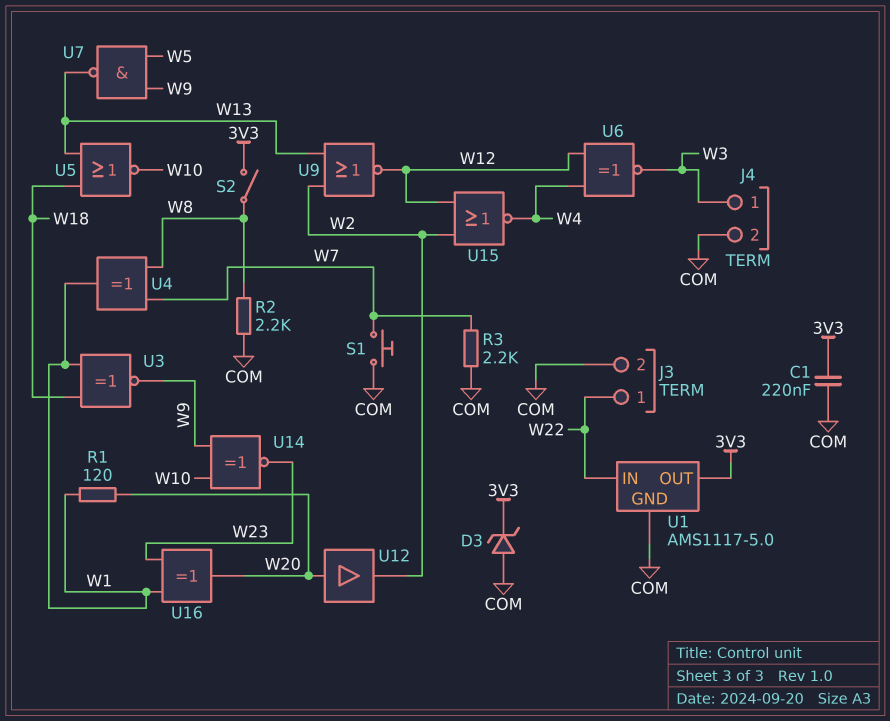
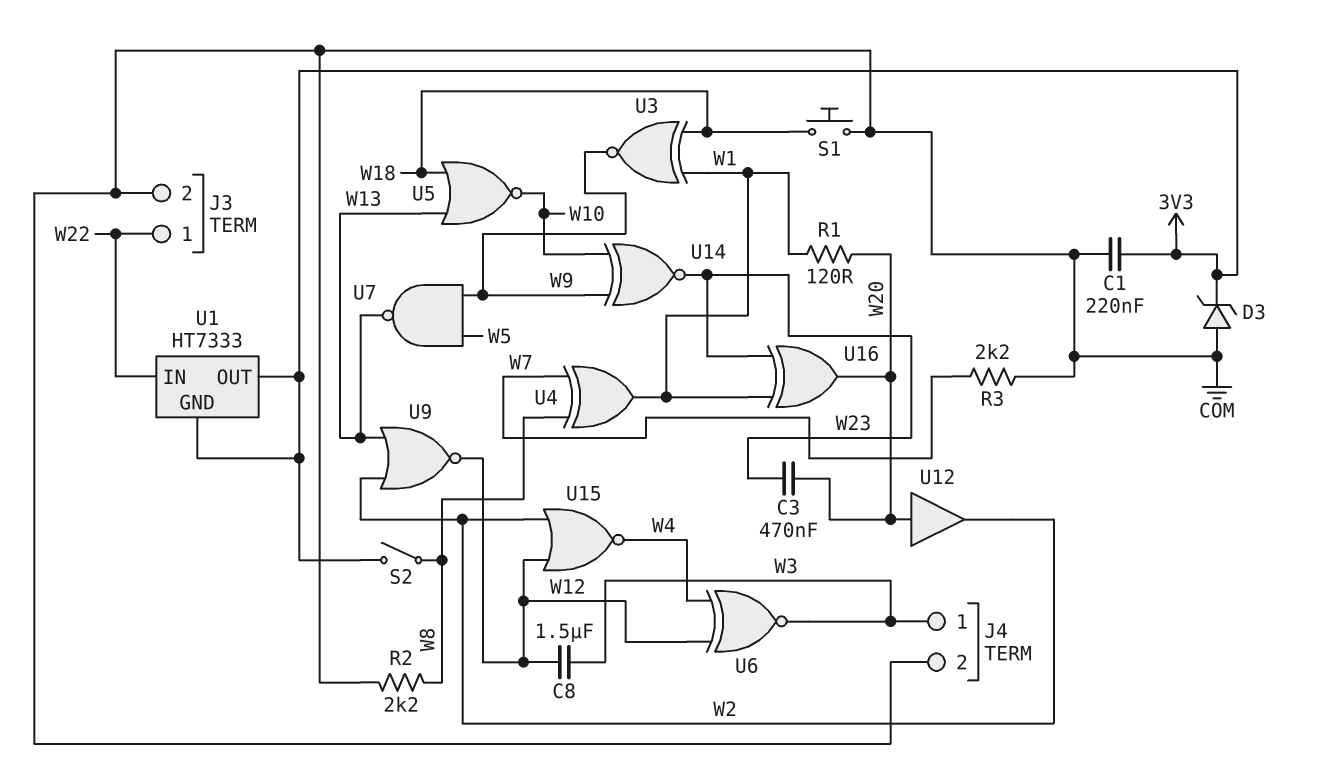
C3: none -> 470nF (W20, W23)
C8: none -> 1.5uF (W3, W12)
S1: button (COM, W7) -> button (COM, W18)
U1: AMS1117-5.0 -> HT7333
U1 pin GND: COM -> 3V3

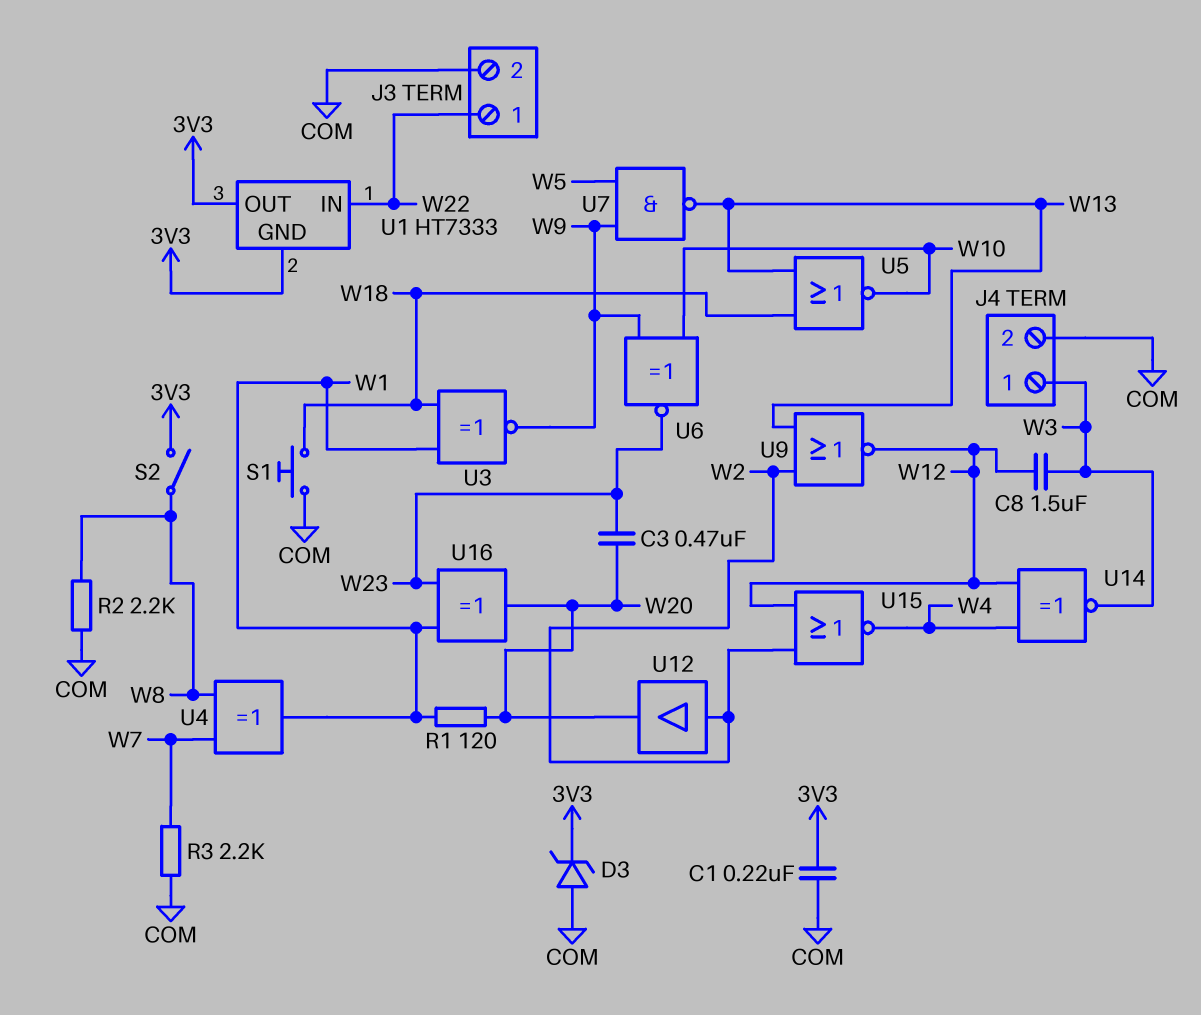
U6: XNOR (in W4, in W12, out W3) -> XNOR (in W9, in W10, out W23)
U12: buffer (in W20, out W2) -> buffer (in W2, out W20)
U14: XNOR (in W9, in W10, out W23) -> XNOR (in W4, in W12, out W3)

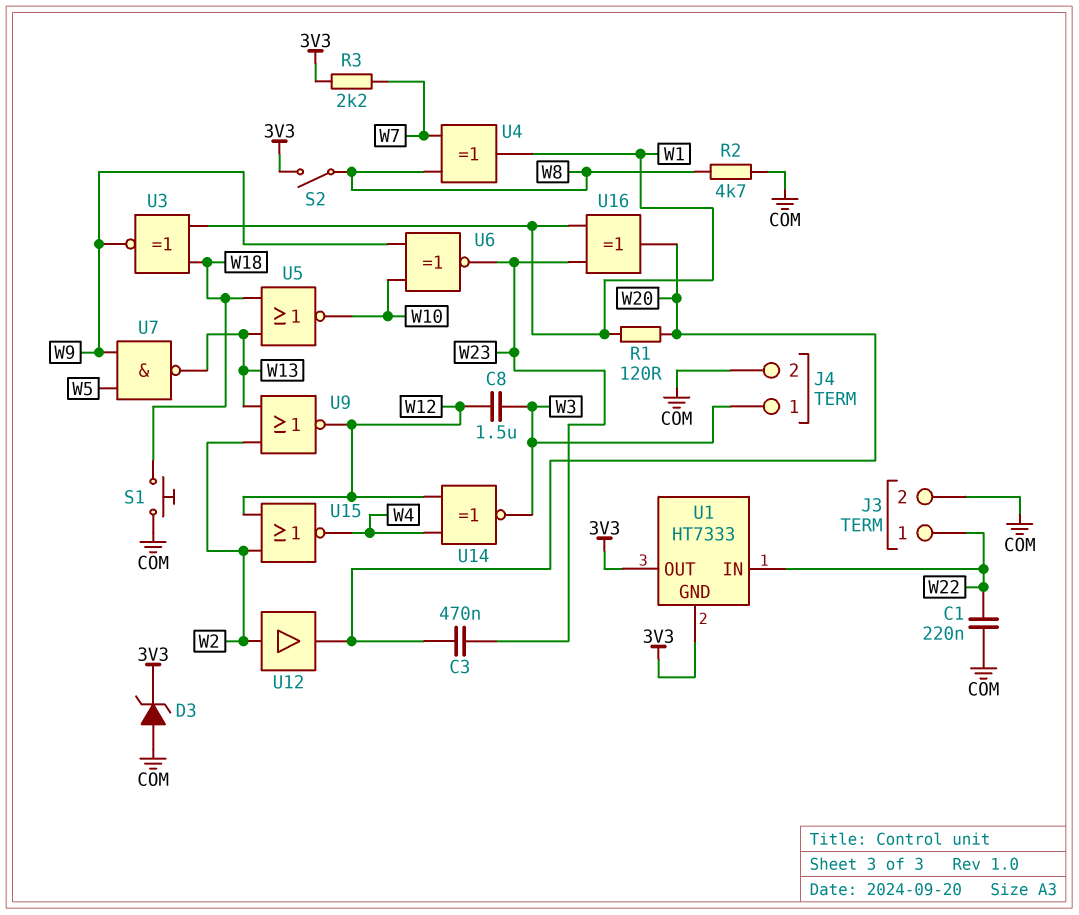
C1: 220nF (3V3, COM) -> 220nF (COM, W22)
R2: 2.2k (COM, W8) -> 4.7k (COM, W8)
R3: 2.2k (COM, W7) -> 2.2k (3V3, W7)

